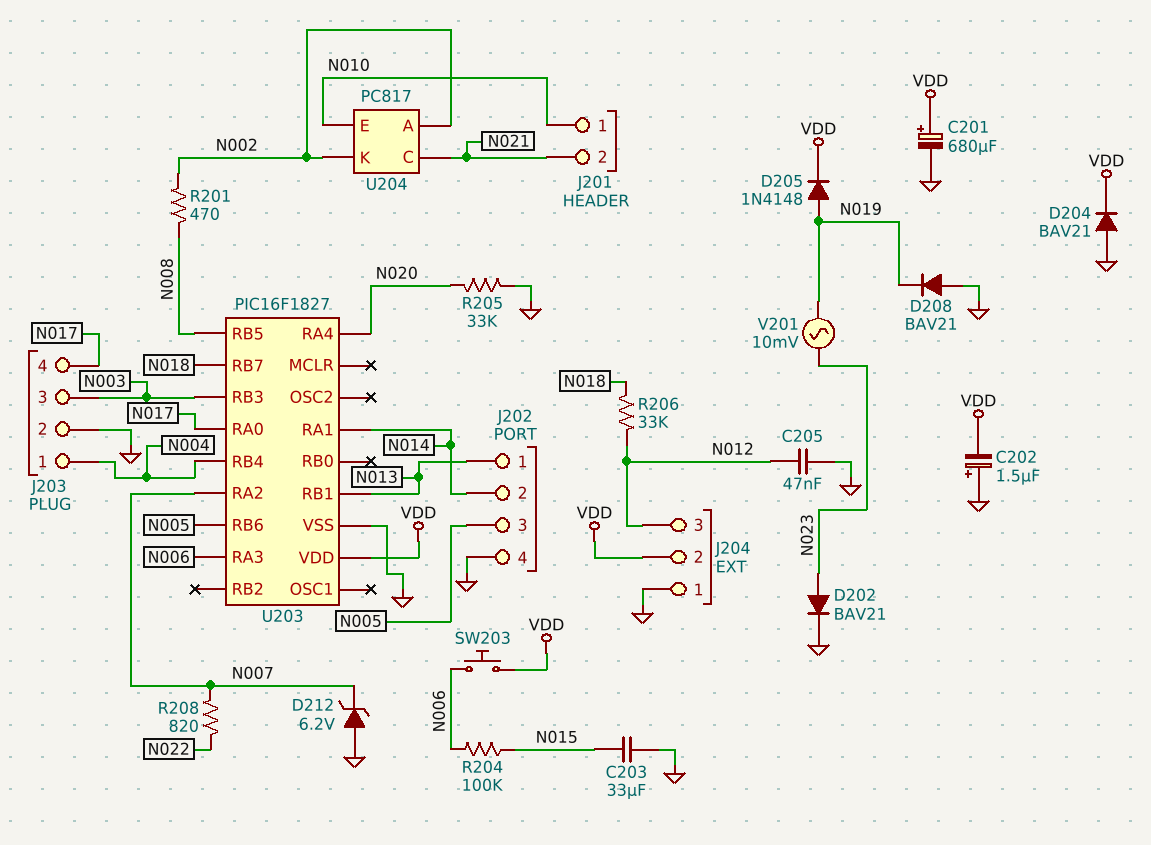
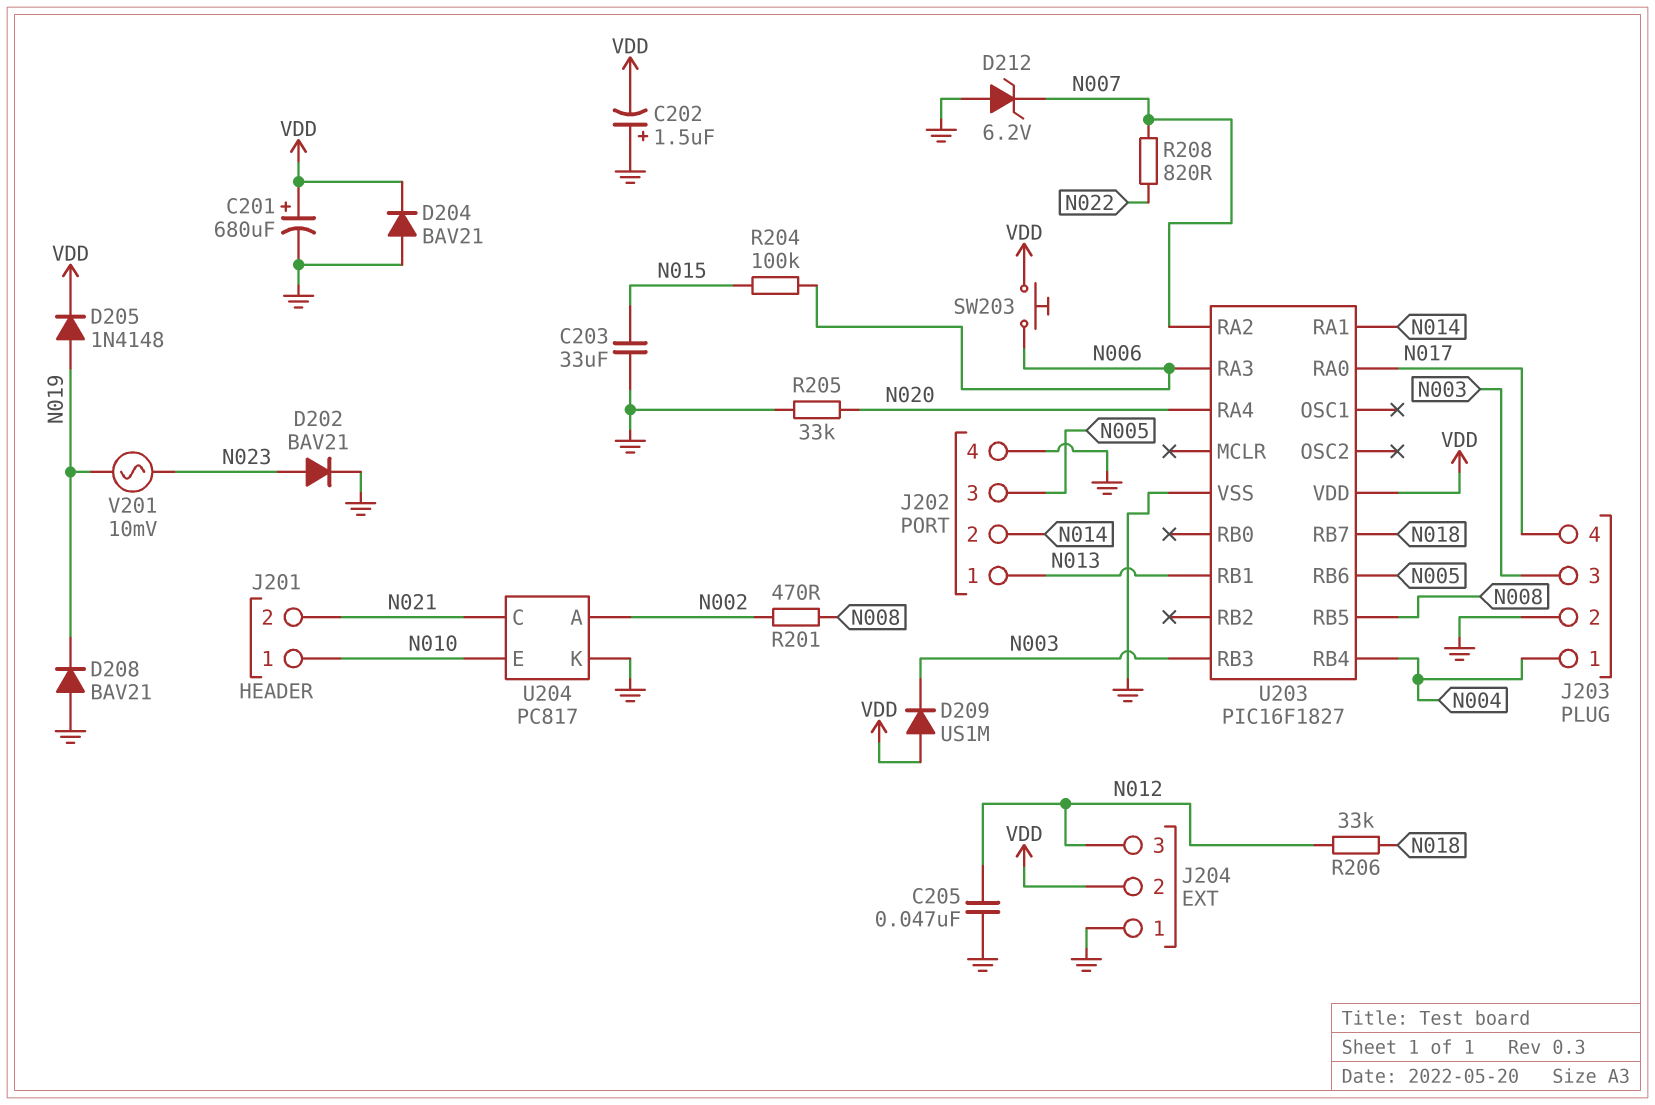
D209: none -> diode US1M (A VDD, K N003)
U204 pin K: N002 -> GND

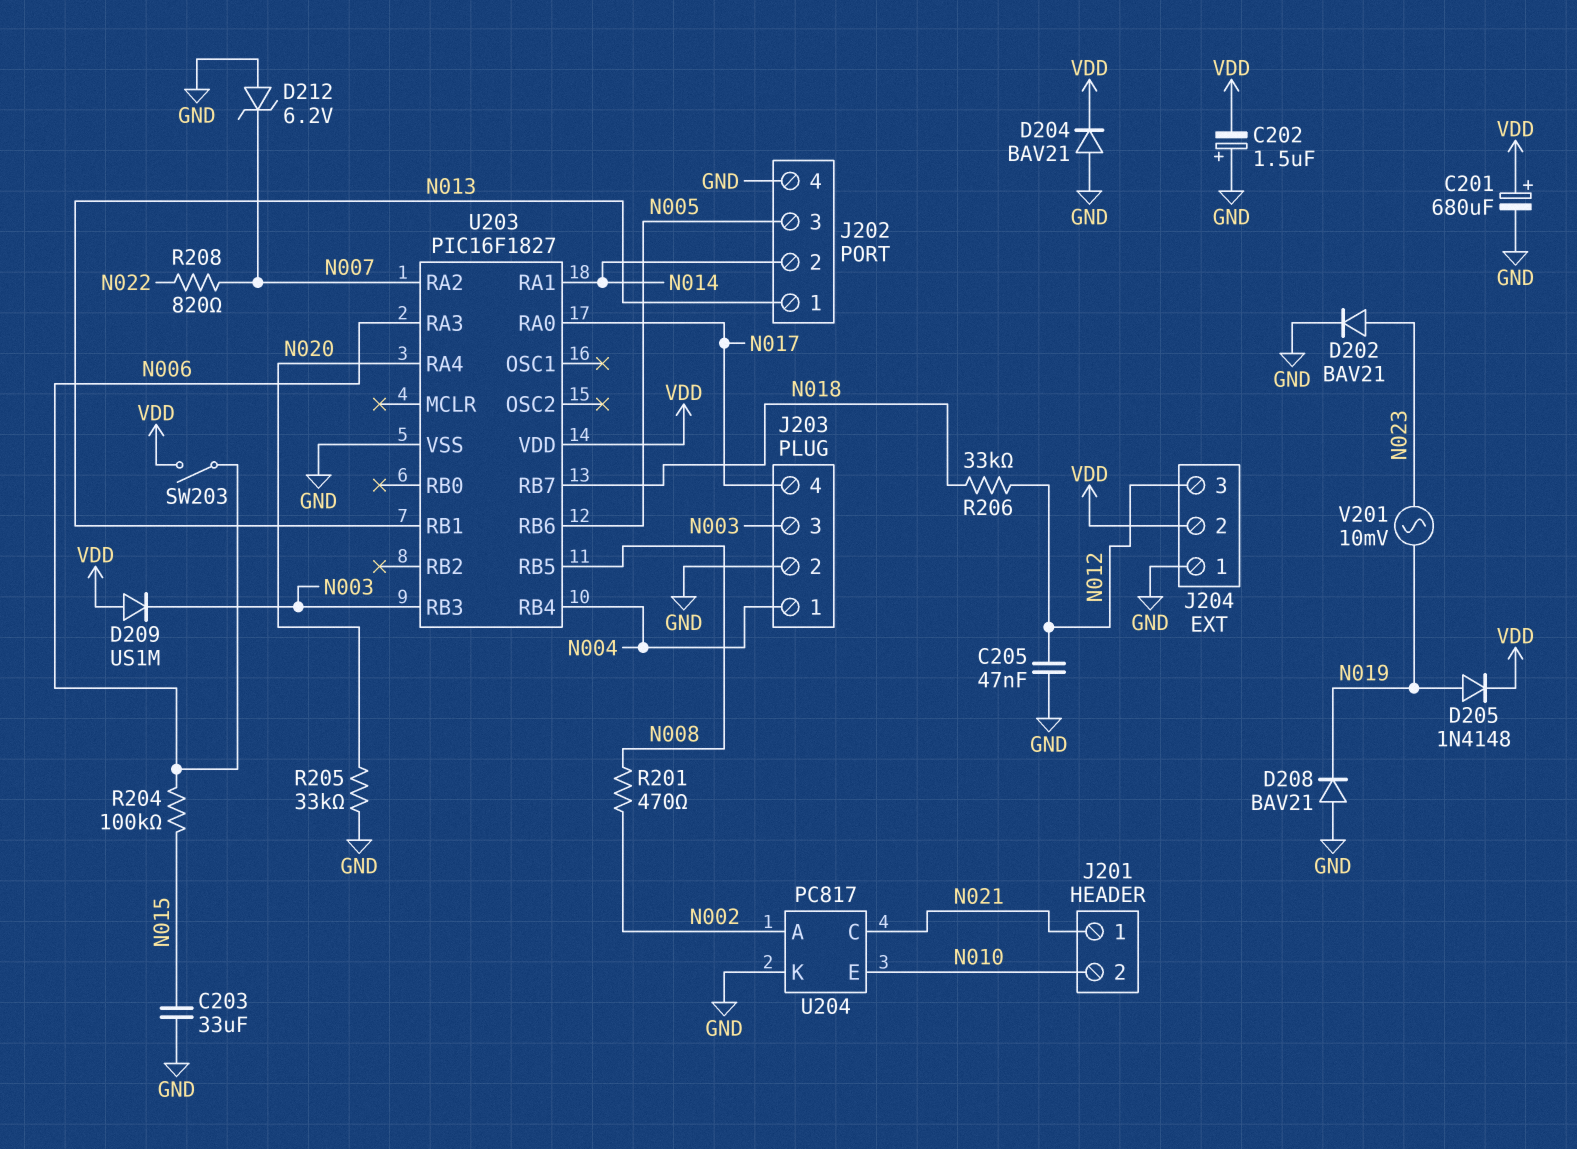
J201 pin 1: N010 -> N021
J201 pin 2: N021 -> N010
SW203: button (N006, VDD) -> switch (N006, VDD)

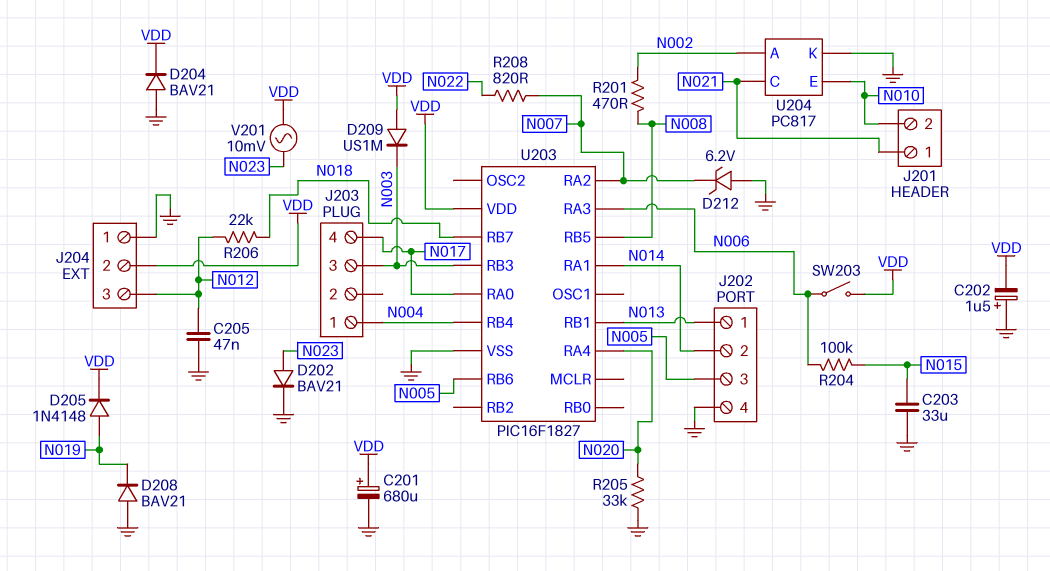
J203 pin 2: GND -> none
R206: 33k (N012, N018) -> 22k (N012, N018)
V201: AC 10mV (N019, N023) -> AC 10mV (N023, VDD)

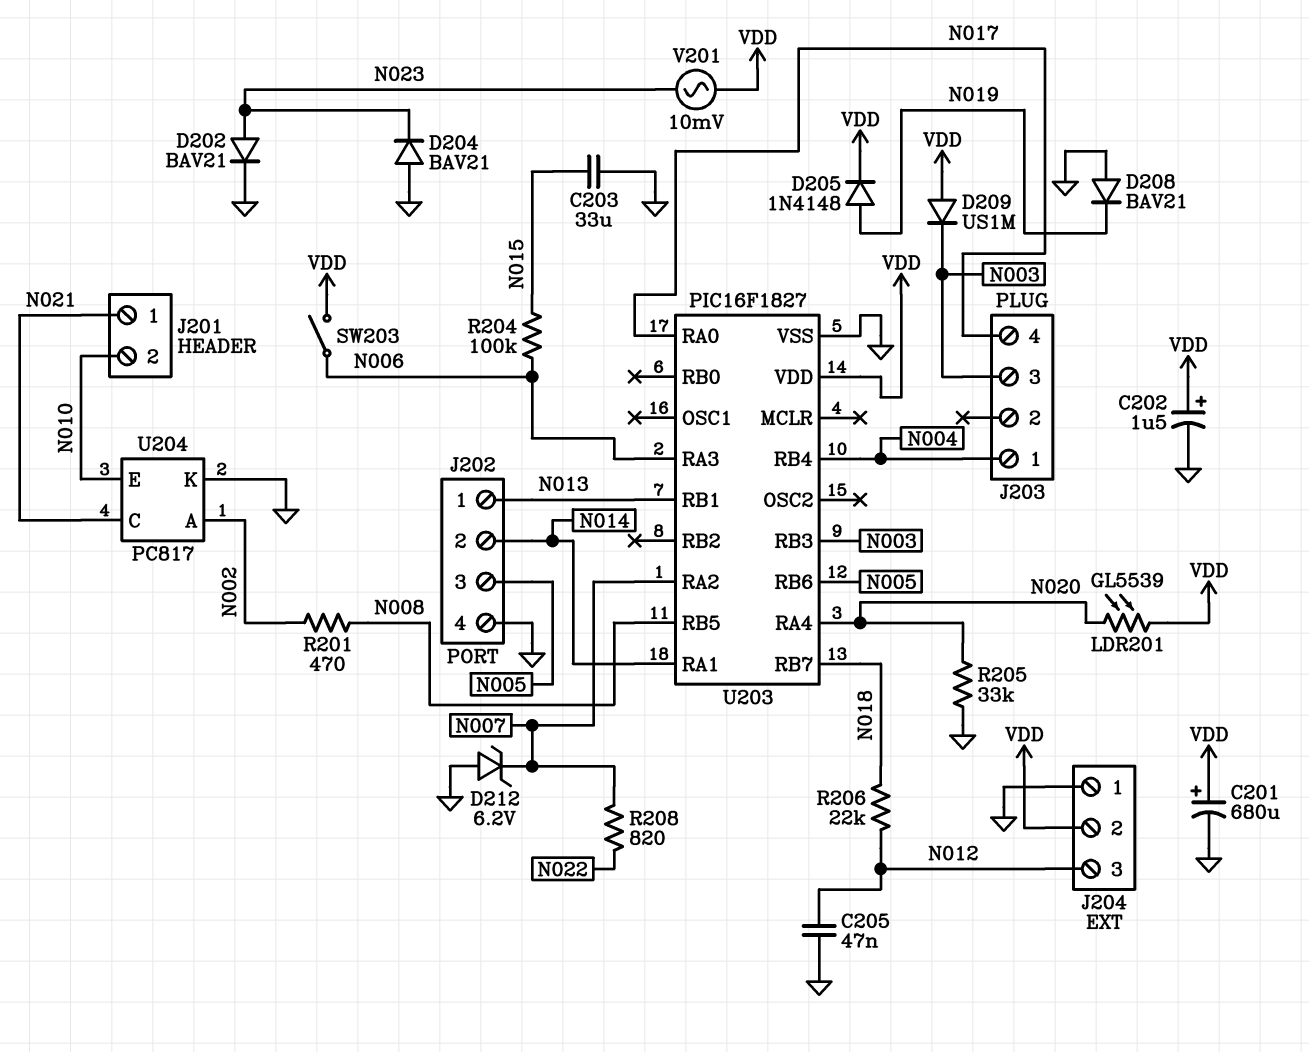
C202: 1.5uF (plus GND, minus VDD) -> 1.5uF (plus VDD, minus GND)
D204: diode BAV21 (A GND, K VDD) -> diode BAV21 (A GND, K N023)
LDR201: none -> GL5539 (N020, VDD)

